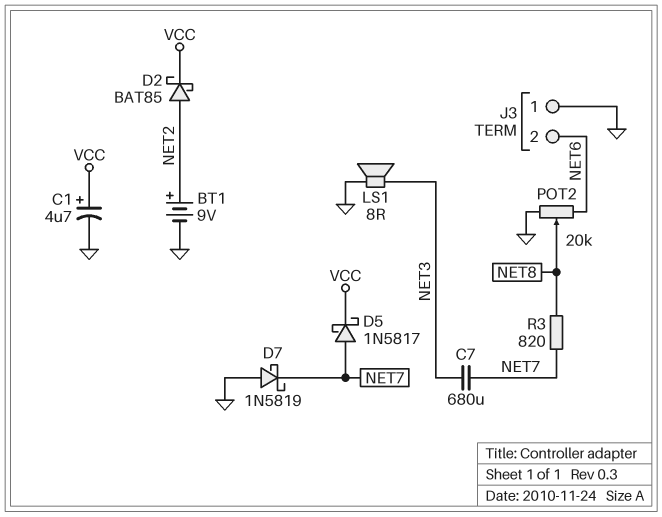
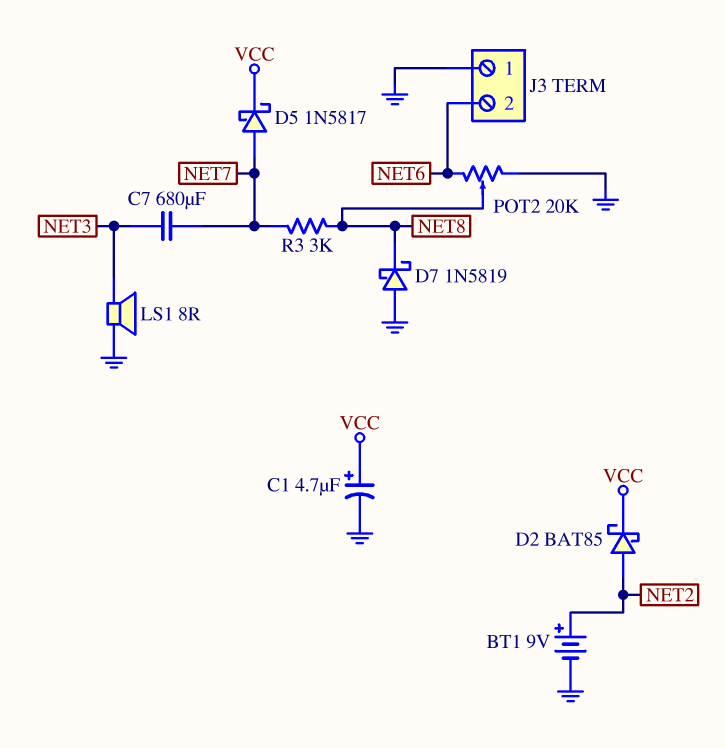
D7: schottky 1N5819 (A GND, K NET7) -> schottky 1N5819 (A GND, K NET8)
R3: 820 (NET7, NET8) -> 3k (NET7, NET8)

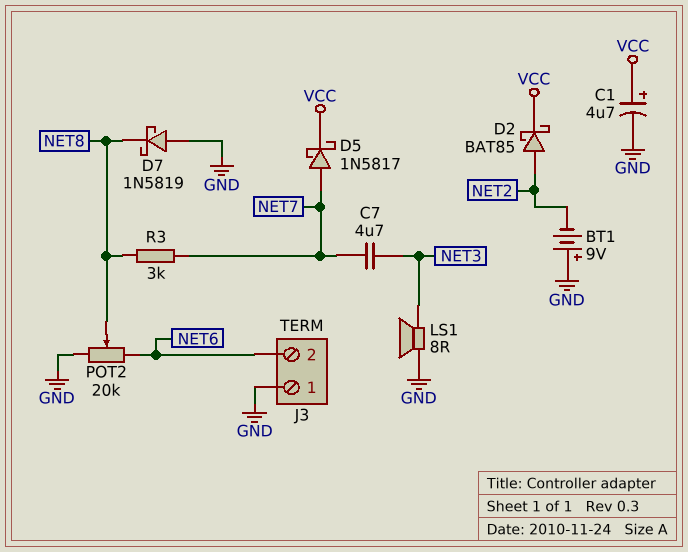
BT1: 9V (plus NET2, minus GND) -> 9V (plus GND, minus NET2)
C7: 680uF (NET3, NET7) -> 4.7uF (NET3, NET7)

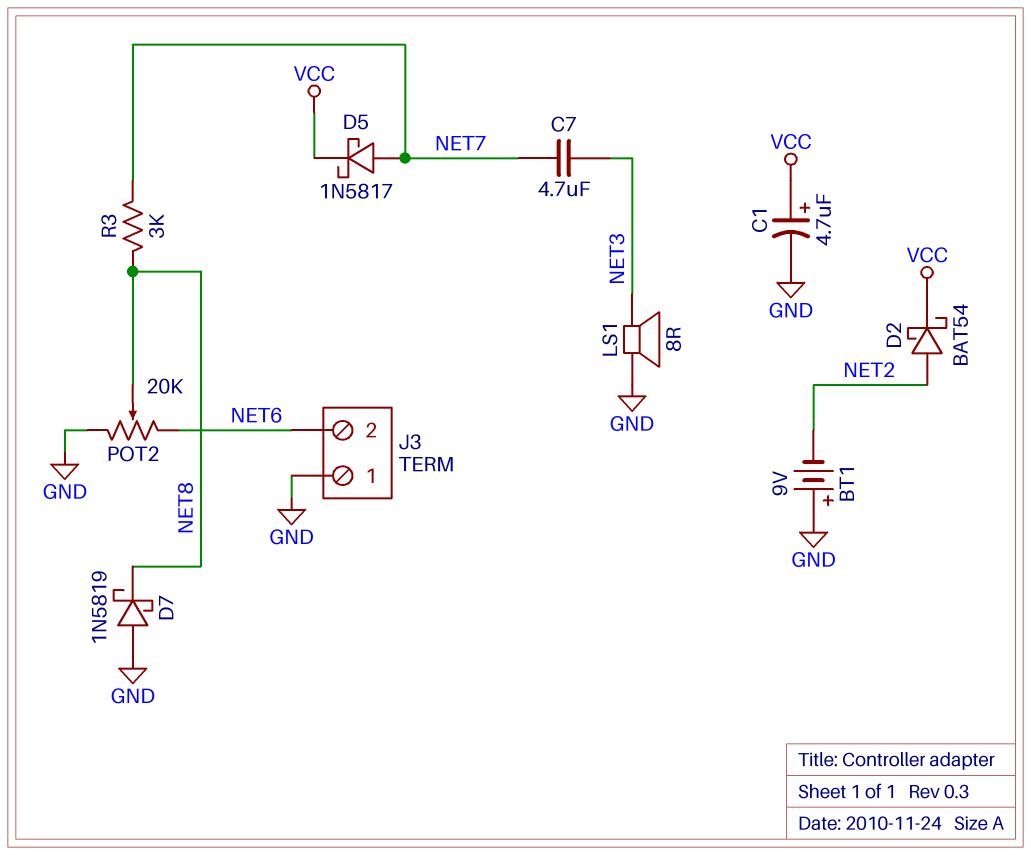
D2: schottky BAT85 (A NET2, K VCC) -> schottky BAT54 (A NET2, K VCC)

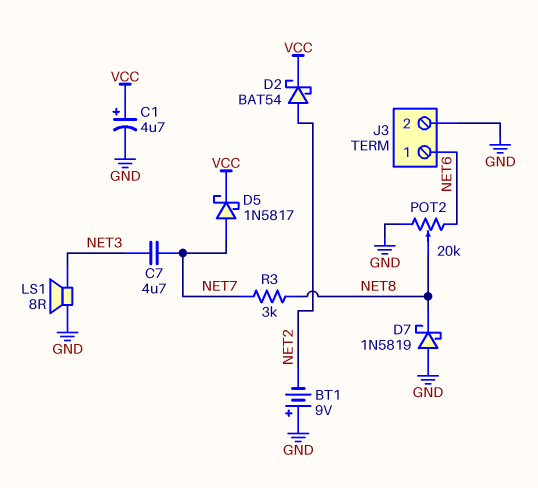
J3 pin 1: GND -> NET6
J3 pin 2: NET6 -> GND

